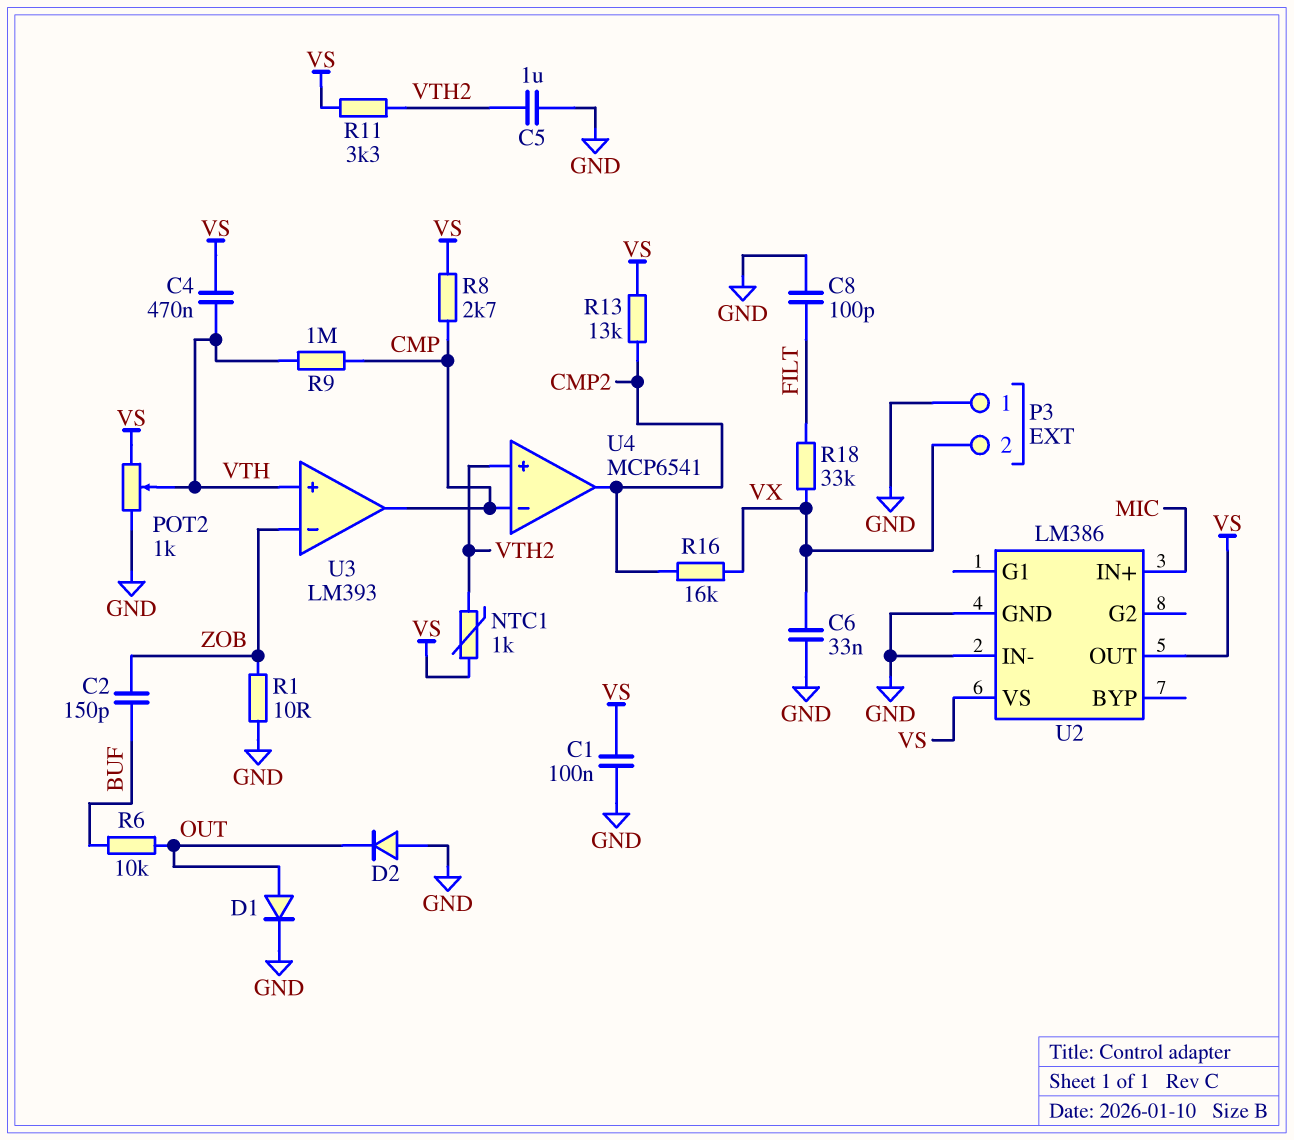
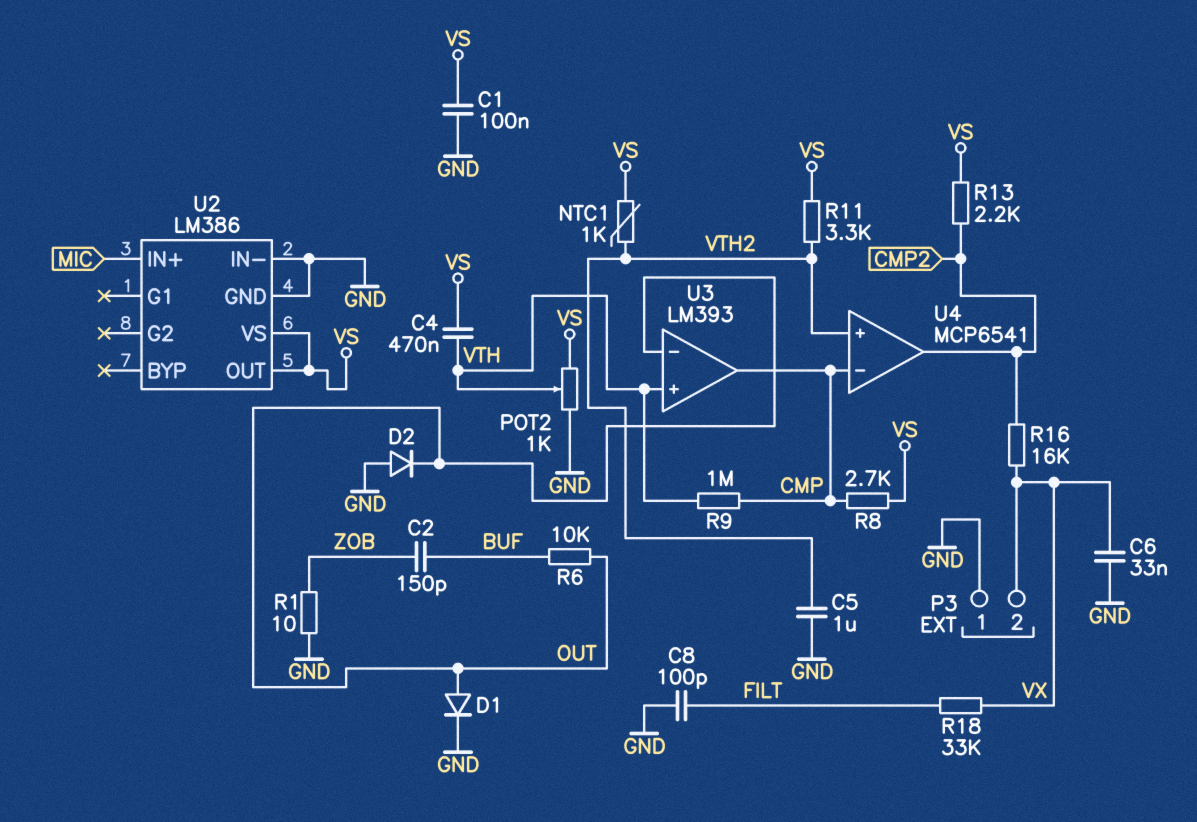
R13: 13k (CMP2, VS) -> 2.2k (CMP2, VS)
U3 pin in-: ZOB -> OUT

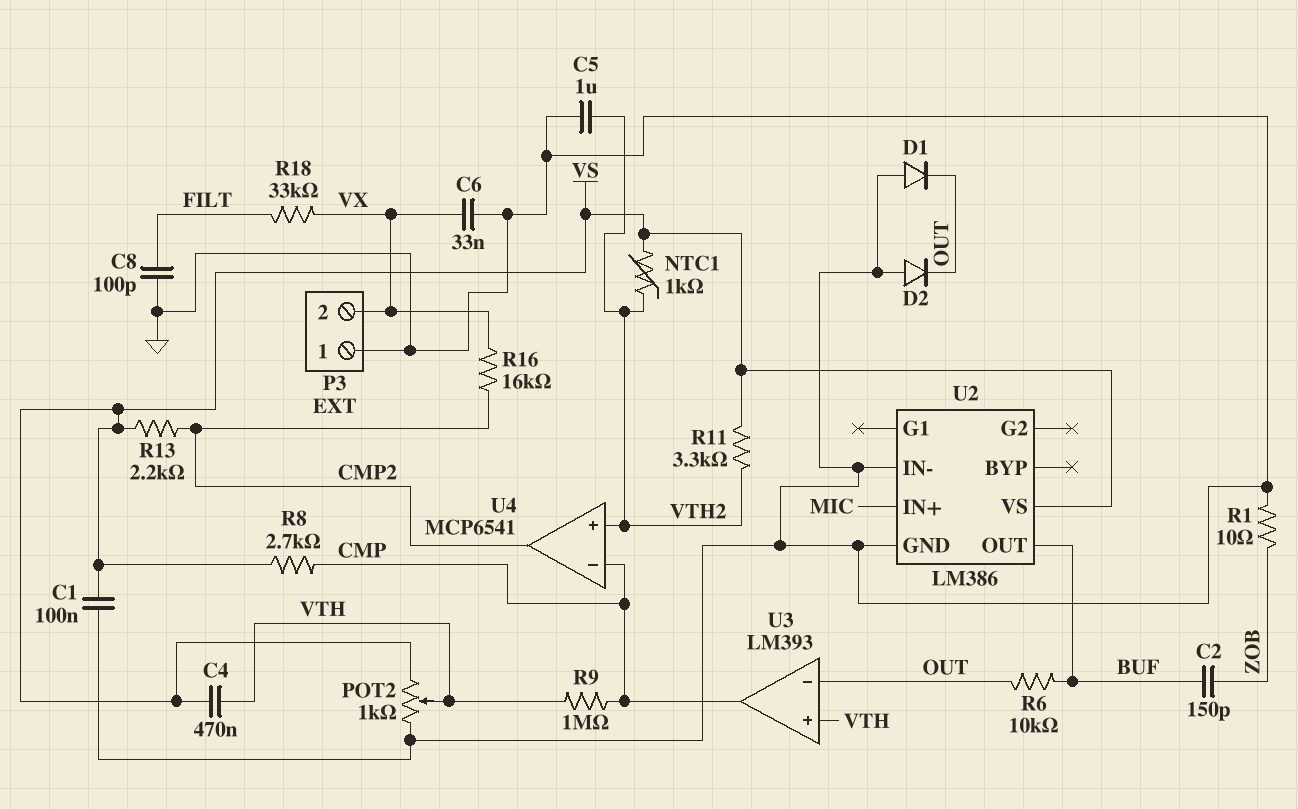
D1: diode (A OUT, K GND) -> diode (A GND, K OUT)
U2 pin OUT: VS -> BUF

